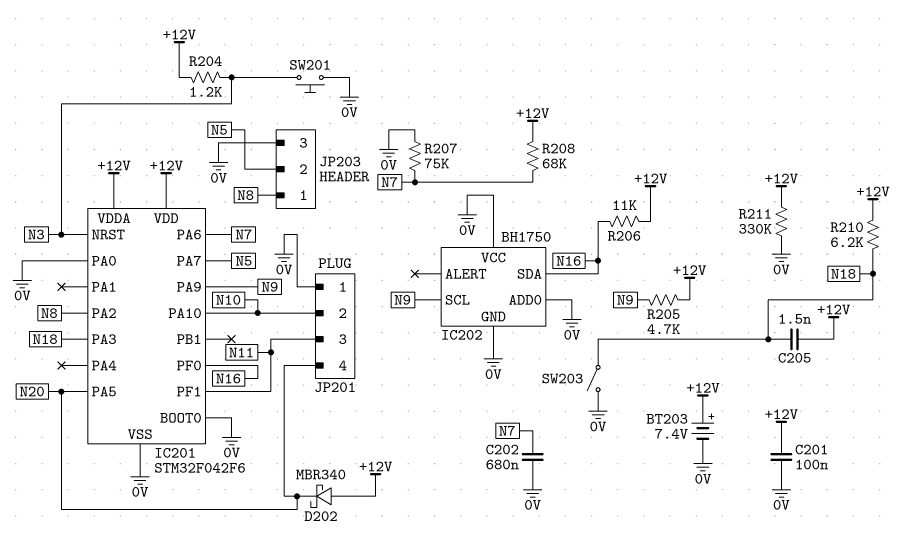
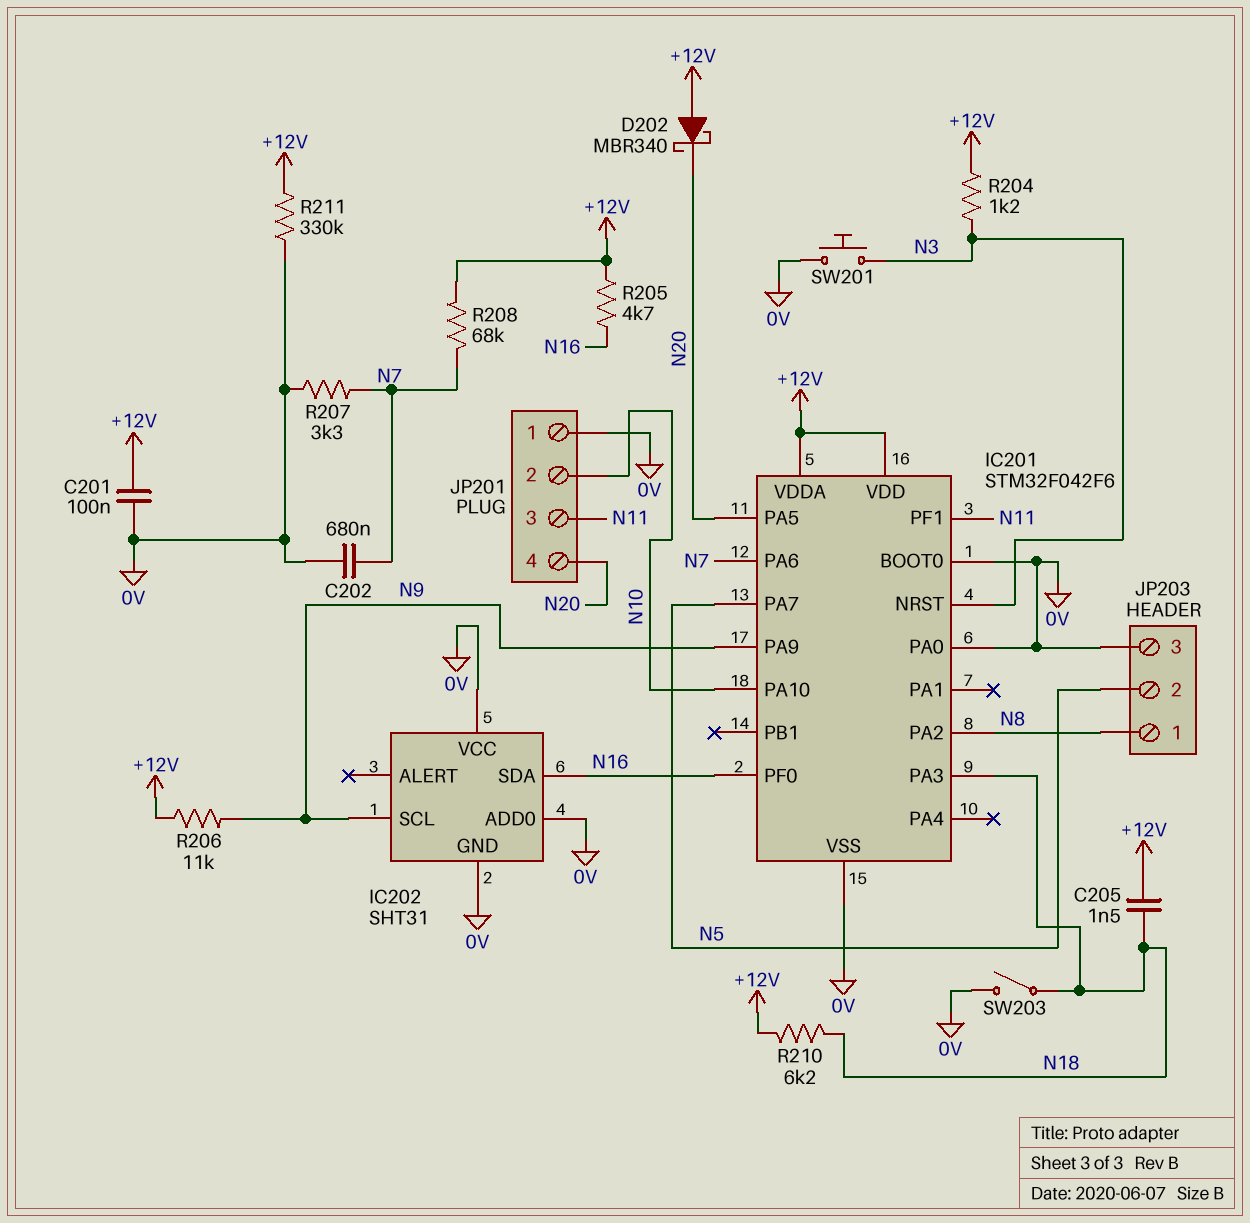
BT203: 7.4V (plus +12V, minus 0V) -> none
IC202: BH1750 -> SHT31
R205: 4.7k (+12V, N9) -> 4.7k (+12V, N16)
R206: 11k (+12V, N16) -> 11k (+12V, N9)
R207: 75k (0V, N7) -> 3.3k (0V, N7)

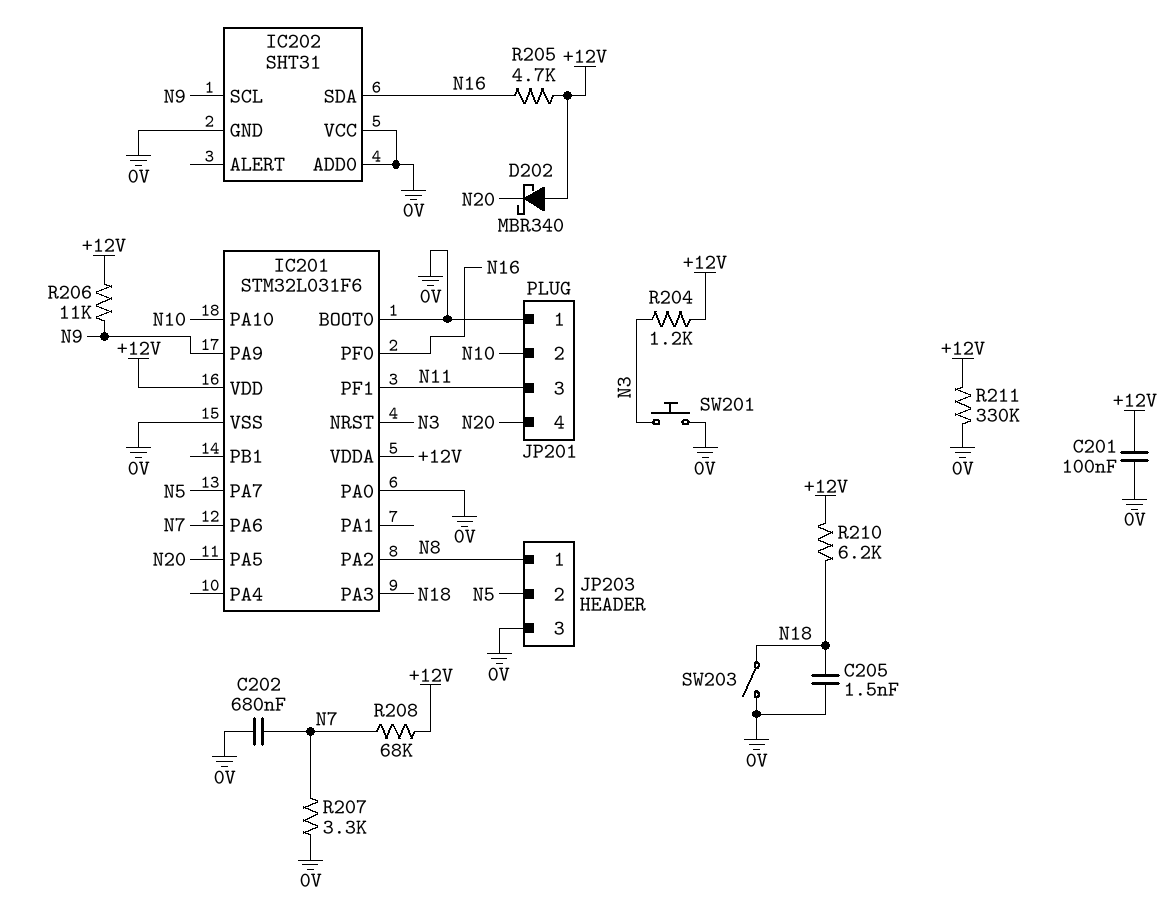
C205: 1.5nF (+12V, N18) -> 1.5nF (0V, N18)
IC201: STM32F042F6 -> STM32L031F6

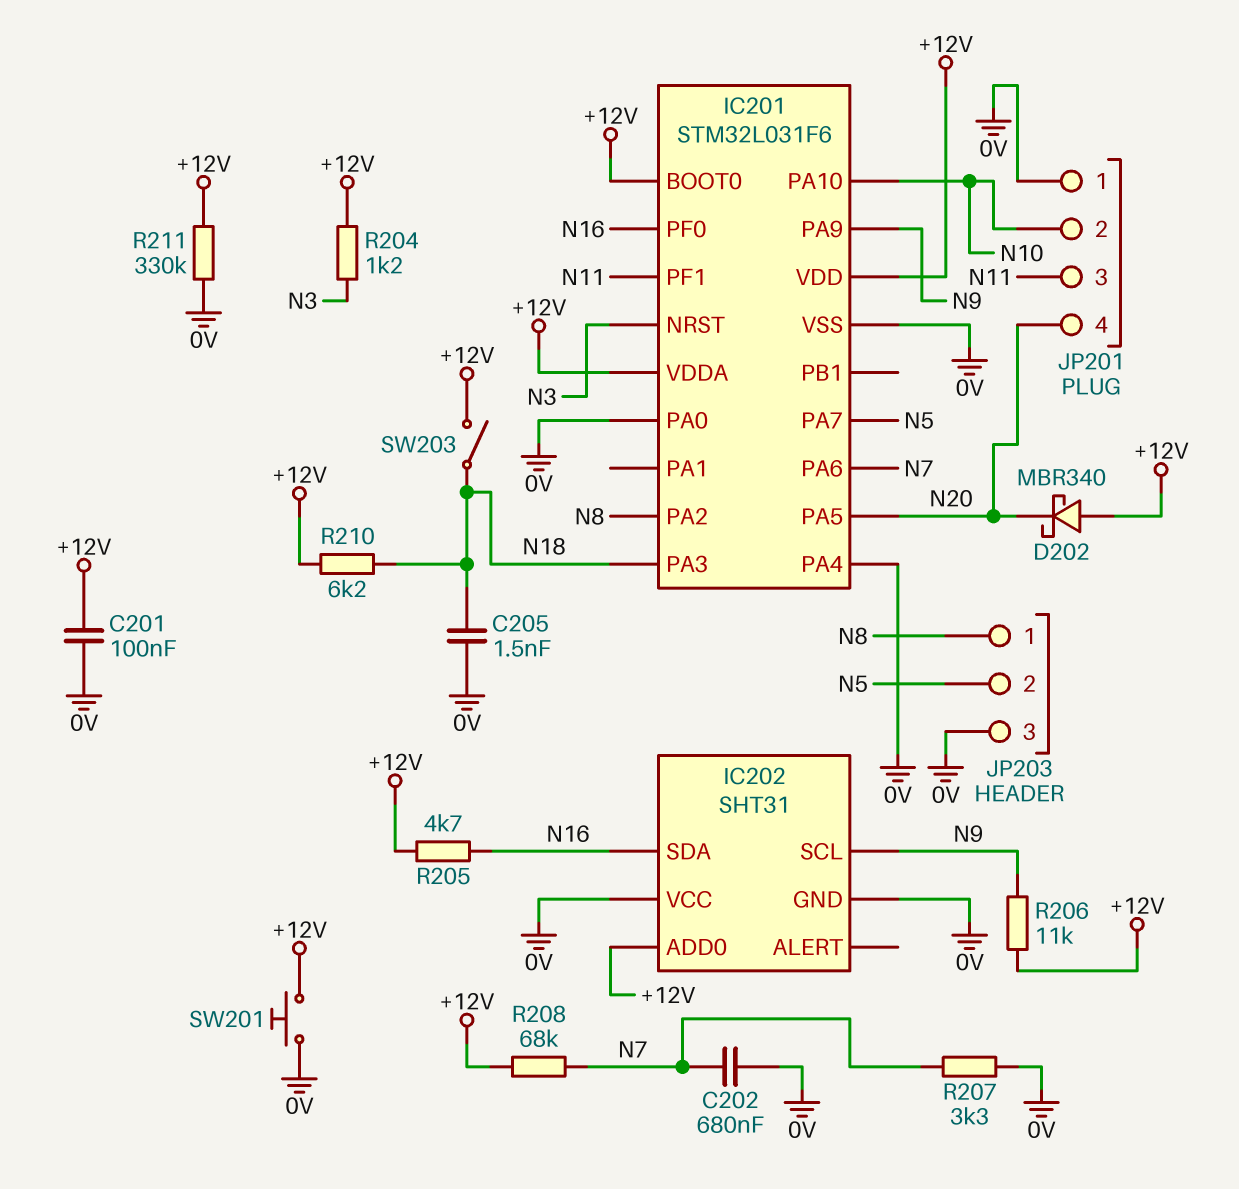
IC201 pin BOOT0: 0V -> +12V
IC201 pin PA4: none -> 0V
IC202 pin ADD0: 0V -> +12V
SW201: button (0V, N3) -> button (+12V, 0V)
SW203: switch (0V, N18) -> switch (+12V, N18)

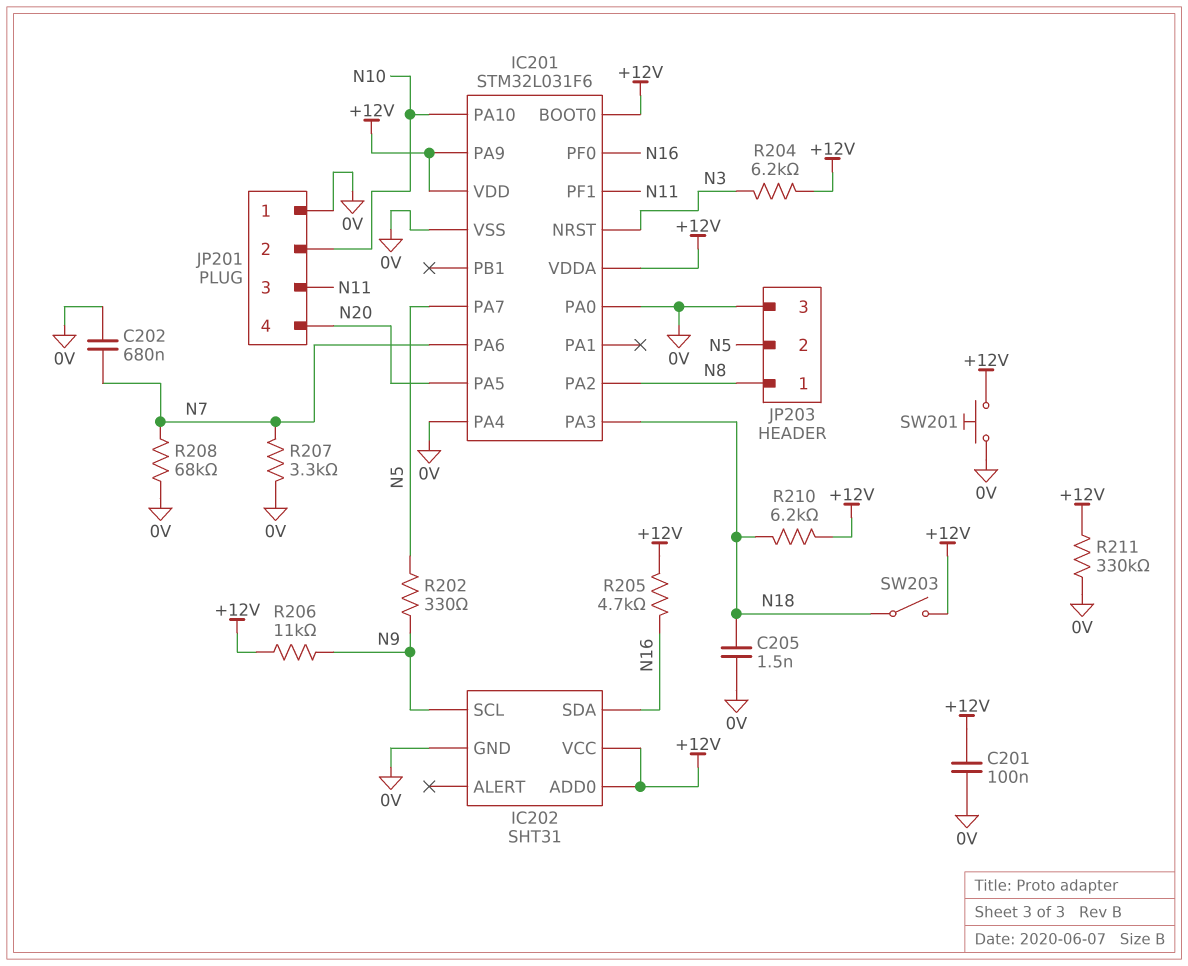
D202: schottky MBR340 (A +12V, K N20) -> none
IC201 pin PA9: N9 -> +12V
IC202 pin VCC: 0V -> +12V
R202: none -> 330 (N5, N9)
R204: 1.2k (+12V, N3) -> 6.2k (+12V, N3)
R208: 68k (+12V, N7) -> 68k (0V, N7)

